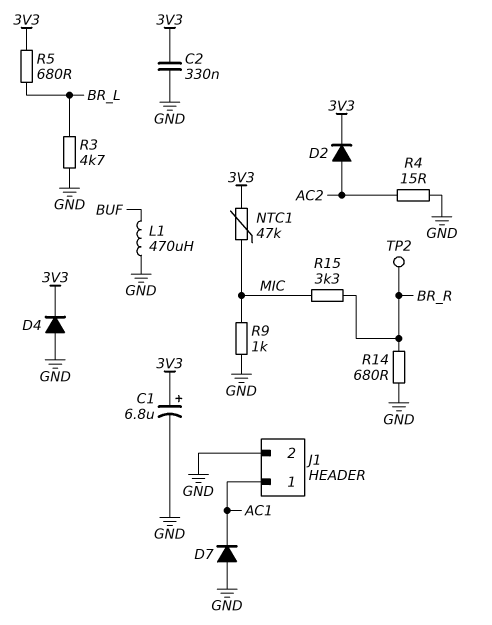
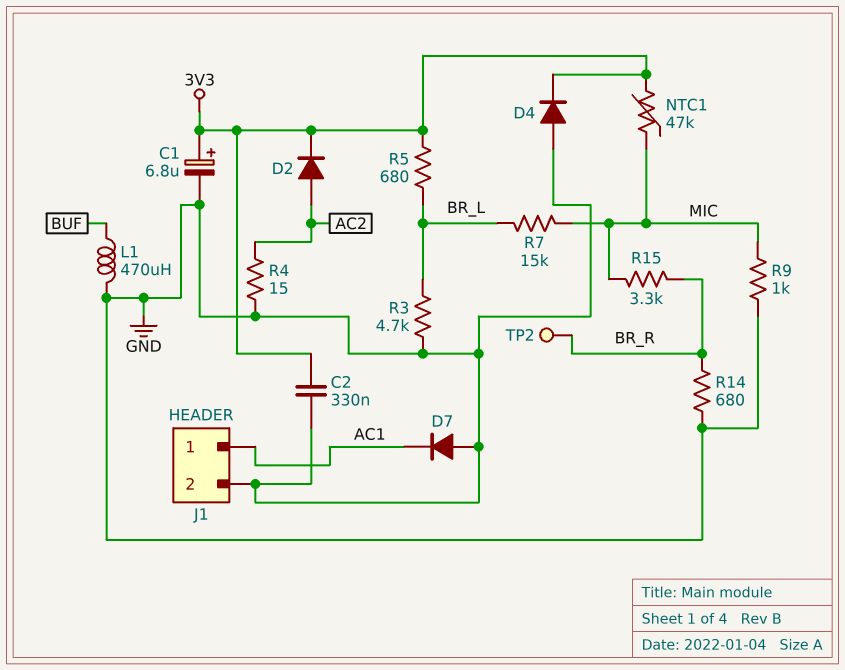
R7: none -> 15k (BR_L, MIC)

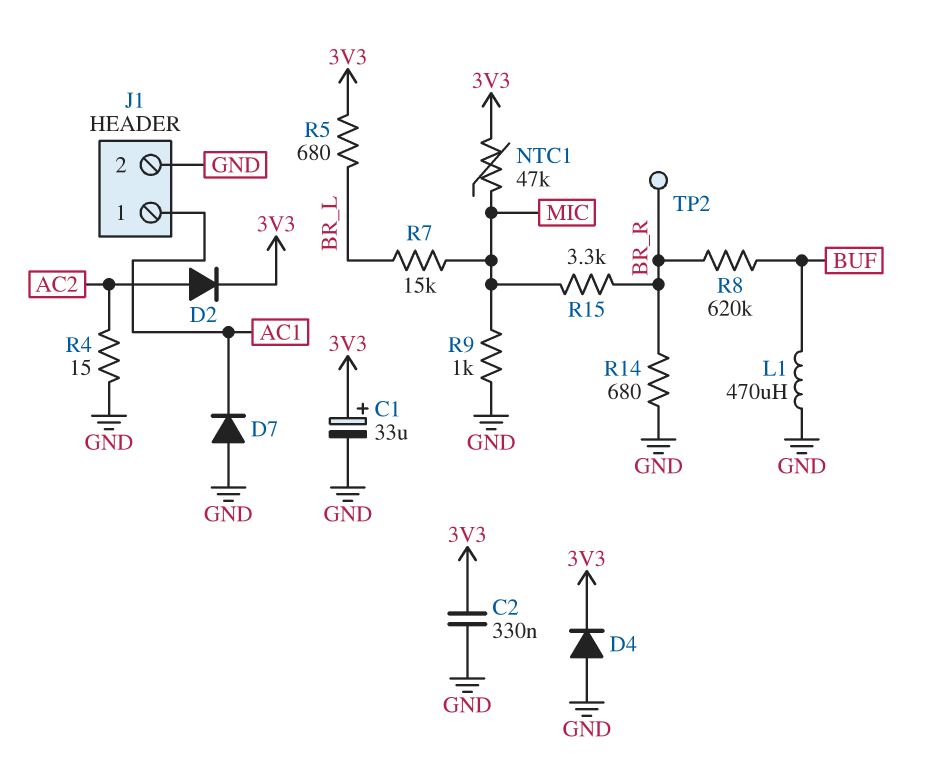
C1: 6.8uF (plus 3V3, minus GND) -> 33uF (plus 3V3, minus GND)
R3: 4.7k (BR_L, GND) -> none
R8: none -> 620k (BR_R, BUF)

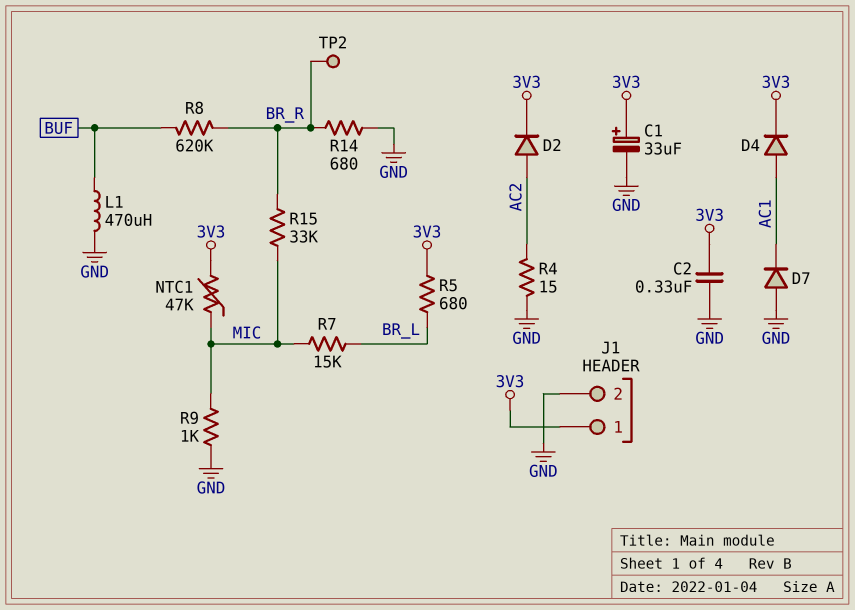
D4: diode (A GND, K 3V3) -> diode (A AC1, K 3V3)
J1 pin 1: AC1 -> 3V3
R15: 3.3k (BR_R, MIC) -> 33k (BR_R, MIC)

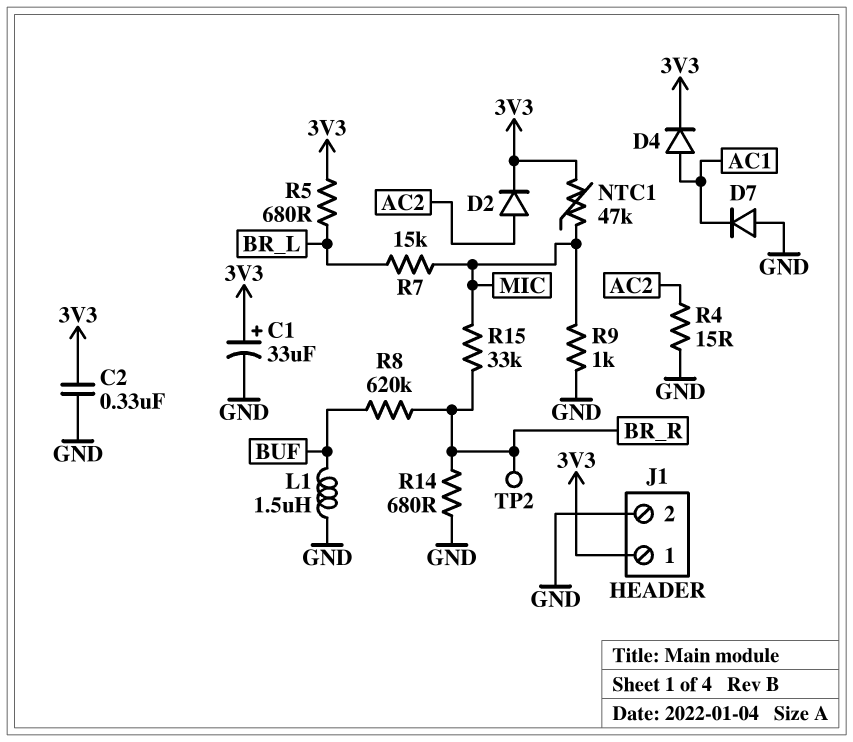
L1: 470uH (BUF, GND) -> 1.5uH (BUF, GND)

